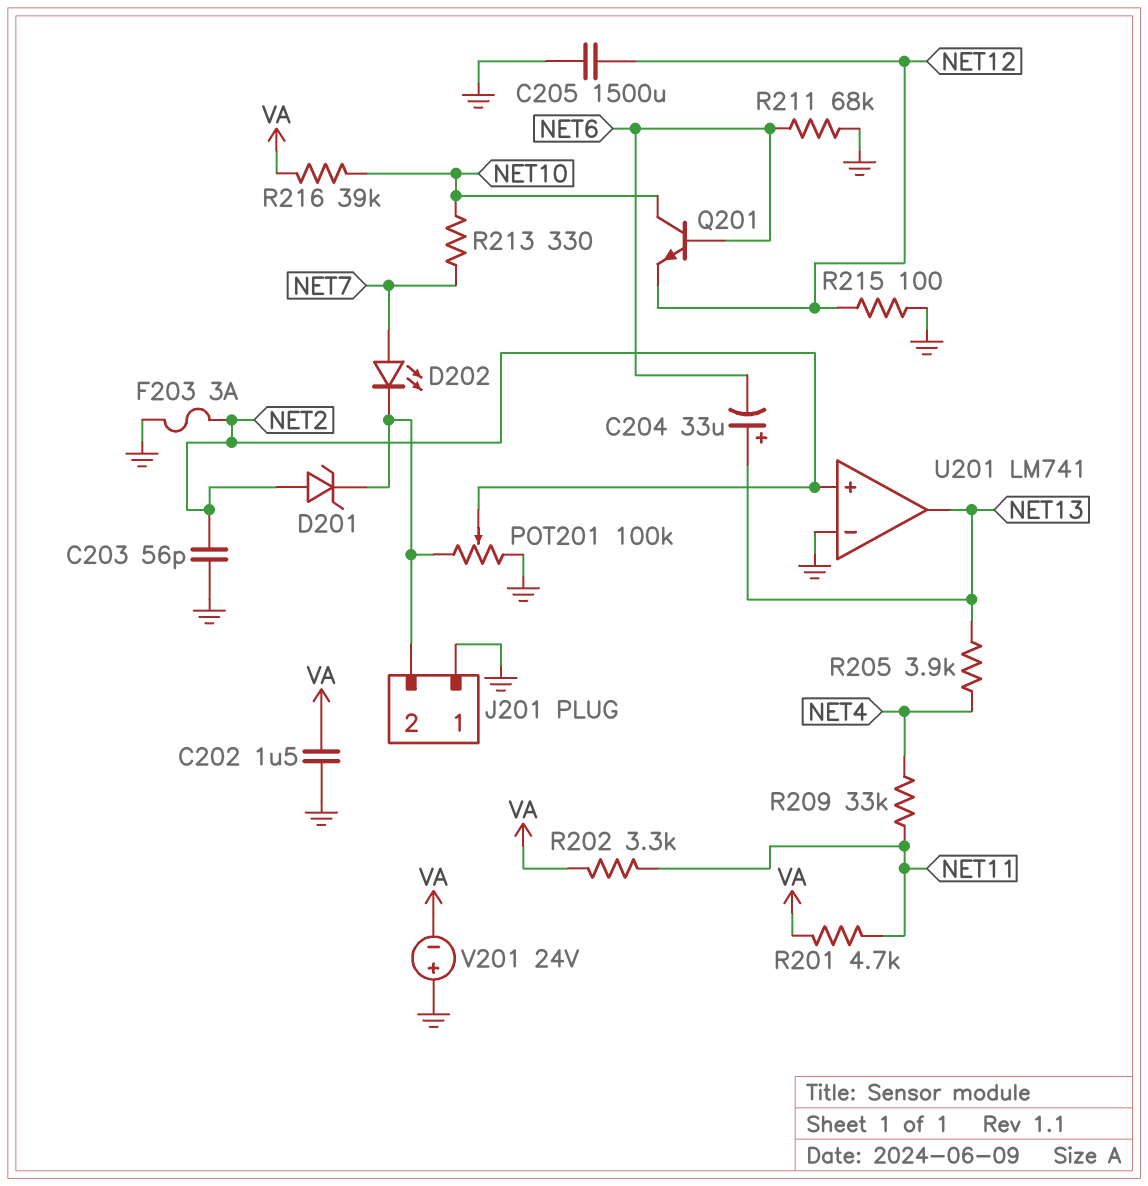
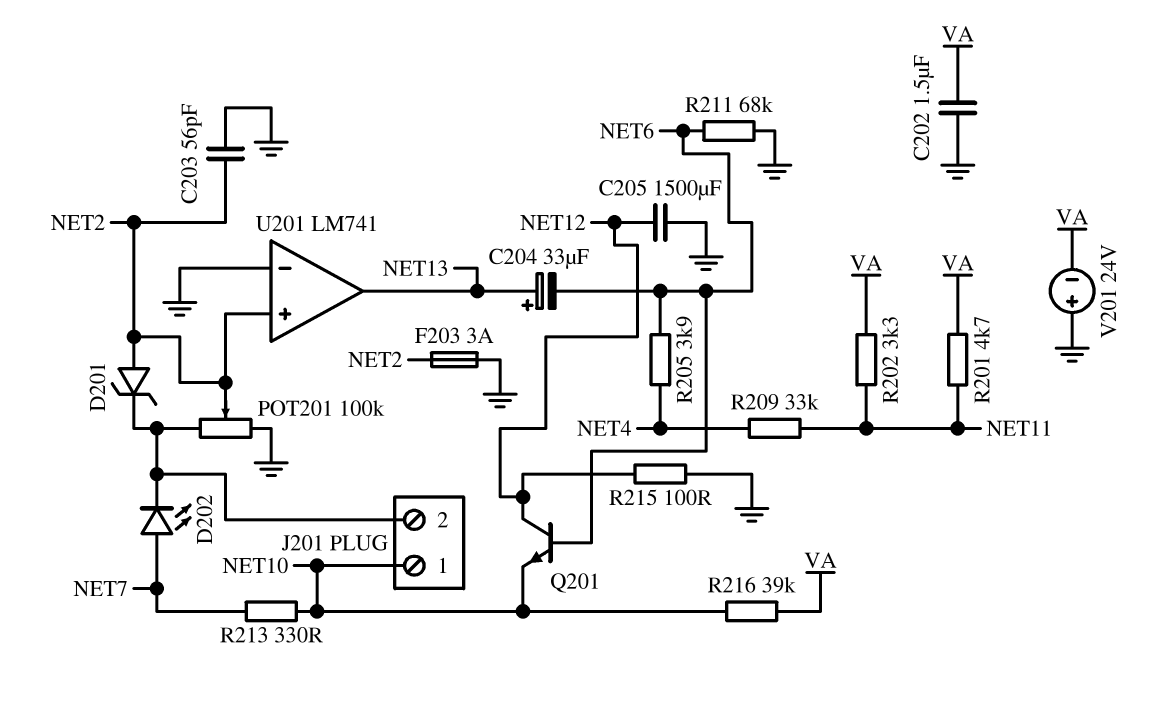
J201 pin 1: GND -> NET10
Q201: NPN (B NET6, C NET10, E NET12) -> NPN (B NET6, C NET12, E NET10)
R205: 3.9k (NET4, NET13) -> 3.9k (NET4, NET6)

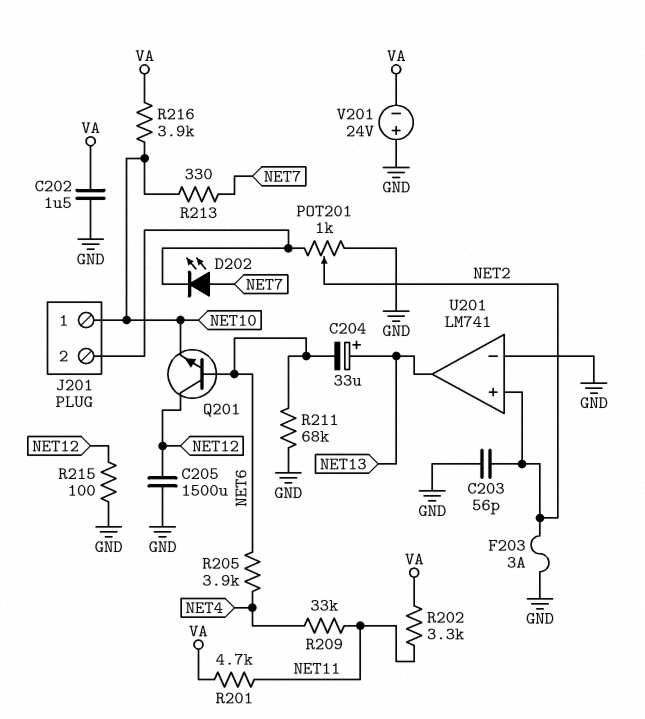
D201: zener (A NET2, K J201/2) -> none
POT201: 100k (GND, J201/2, wiper NET2) -> 1k (GND, J201/2, wiper NET2)
R216: 39k (NET10, VA) -> 3.9k (NET10, VA)

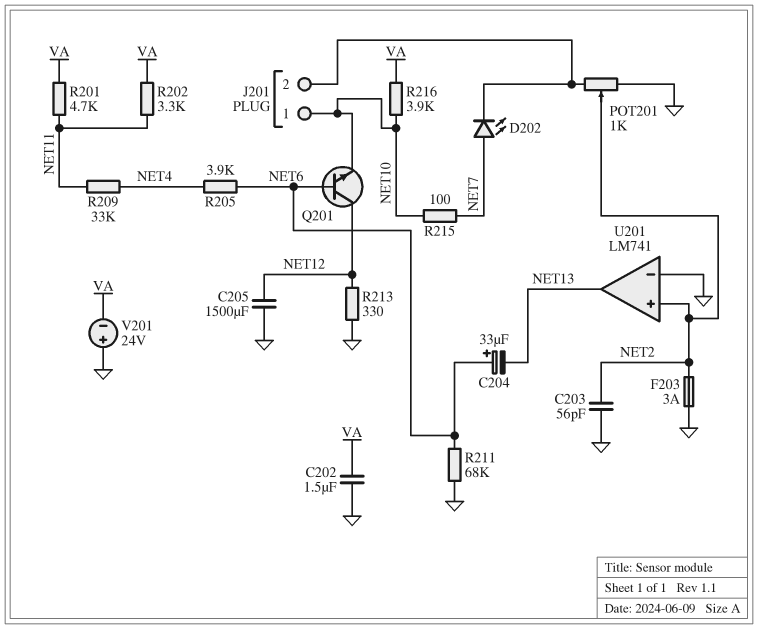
C204: 33uF (plus NET13, minus NET6) -> 33uF (plus NET6, minus NET13)
R213: 330 (NET7, NET10) -> 330 (GND, NET12)
R215: 100 (GND, NET12) -> 100 (NET7, NET10)

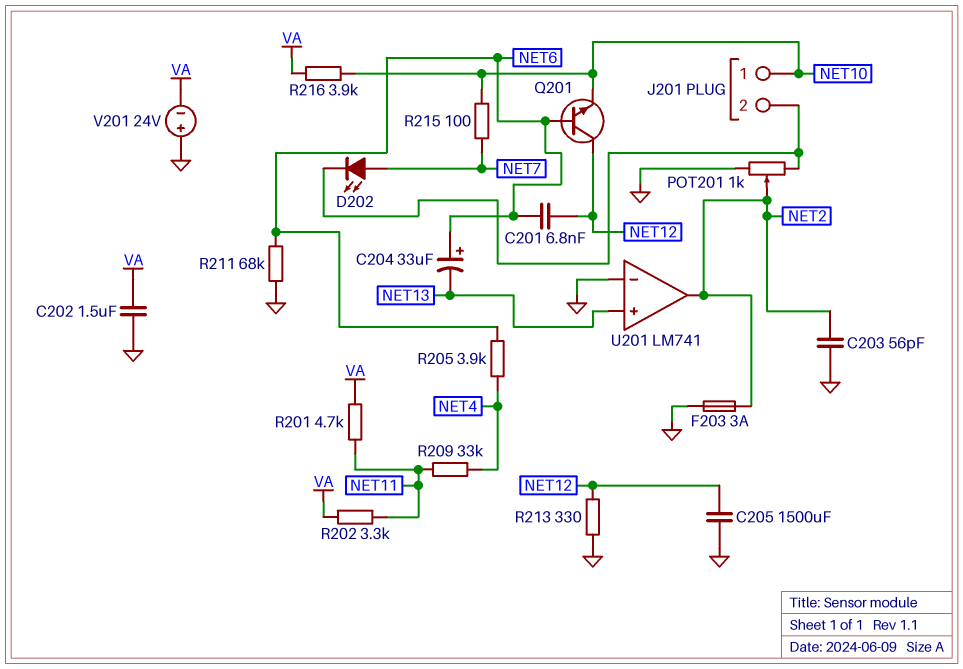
C201: none -> 6.8nF (NET6, NET12)
U201 pin in+: NET2 -> NET13
U201 pin out: NET13 -> NET2

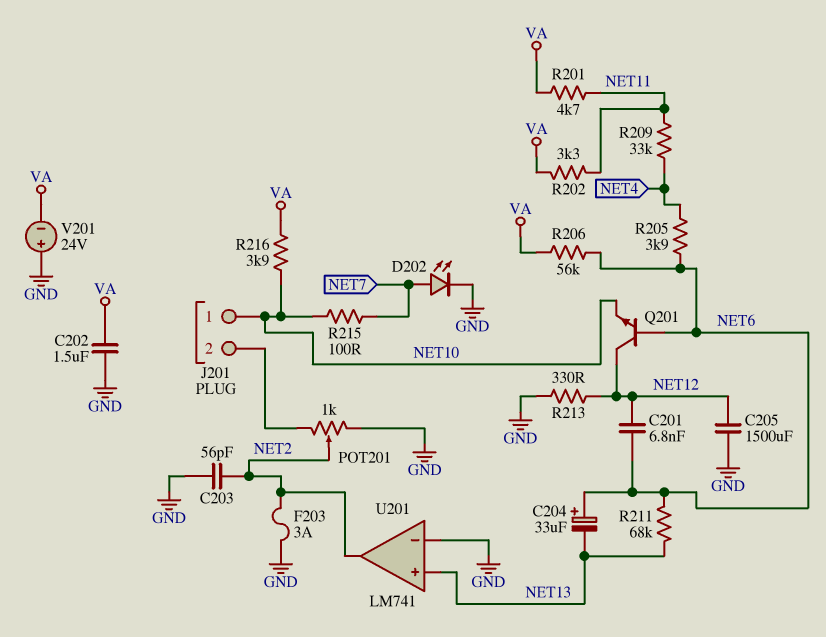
D202: LED (A NET7, K J201/2) -> LED (A NET7, K GND)
R206: none -> 56k (NET6, VA)
R211: 68k (GND, NET6) -> 68k (NET6, NET13)

